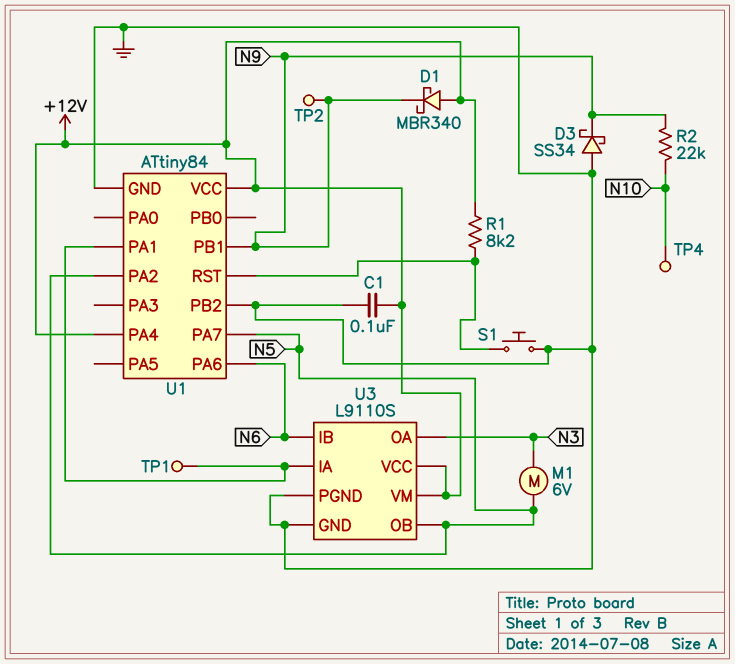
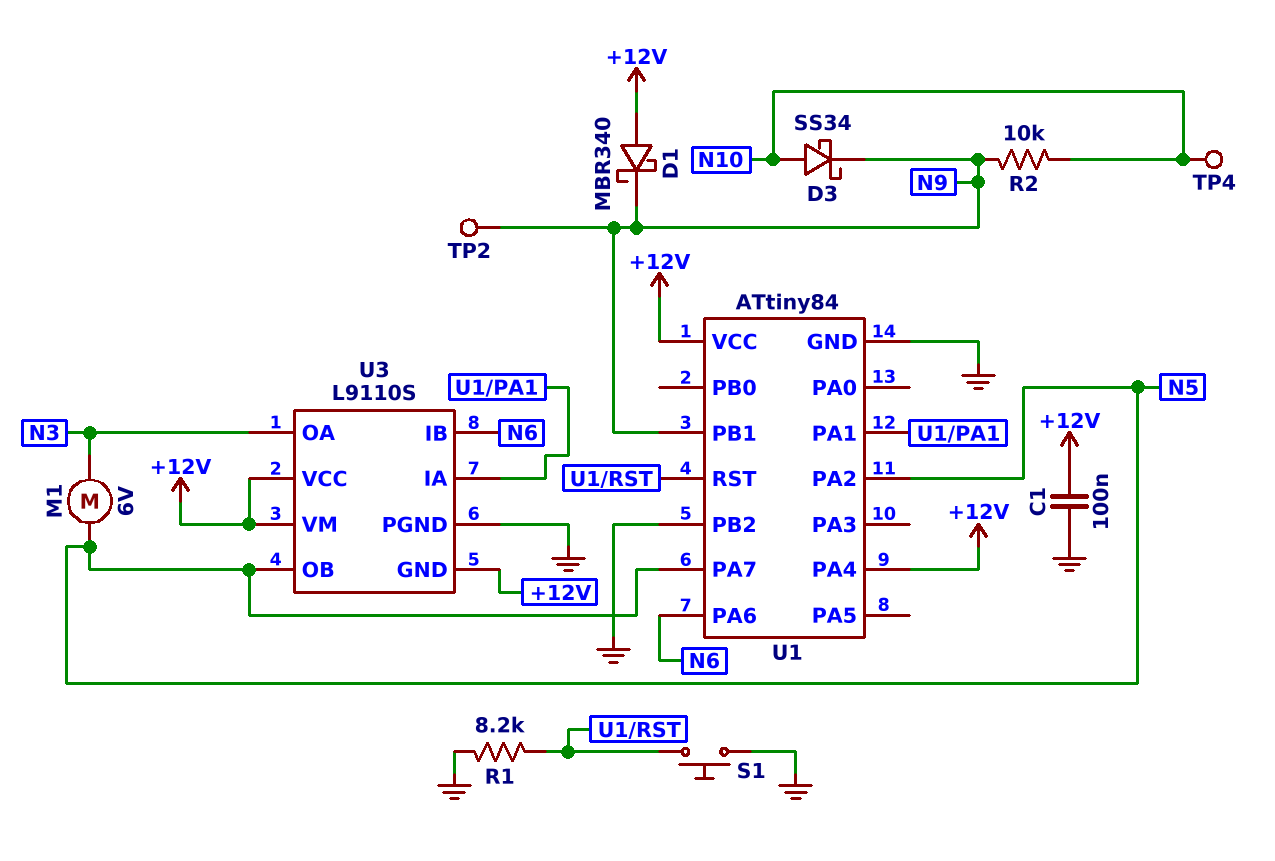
D3: schottky SS34 (A GND, K N9) -> schottky SS34 (A N10, K N9)
R1: 8.2k (+12V, U1/RST) -> 8.2k (GND, U1/RST)
R2: 22k (N9, N10) -> 10k (N9, N10)
TP1: test point (U1/PA1) -> none
U3 pin GND: GND -> +12V

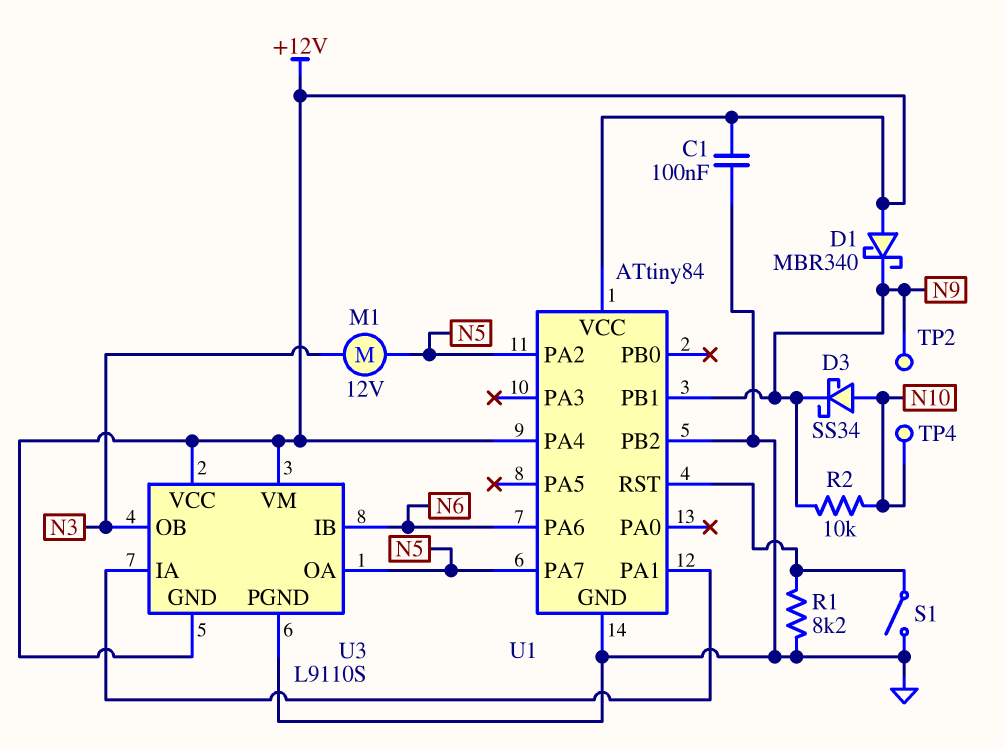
M1: motor 6V (N3, N5) -> motor 12V (N3, N5)
S1: button (GND, U1/RST) -> switch (GND, U1/RST)
U3 pin OA: N3 -> N5
U3 pin OB: N5 -> N3

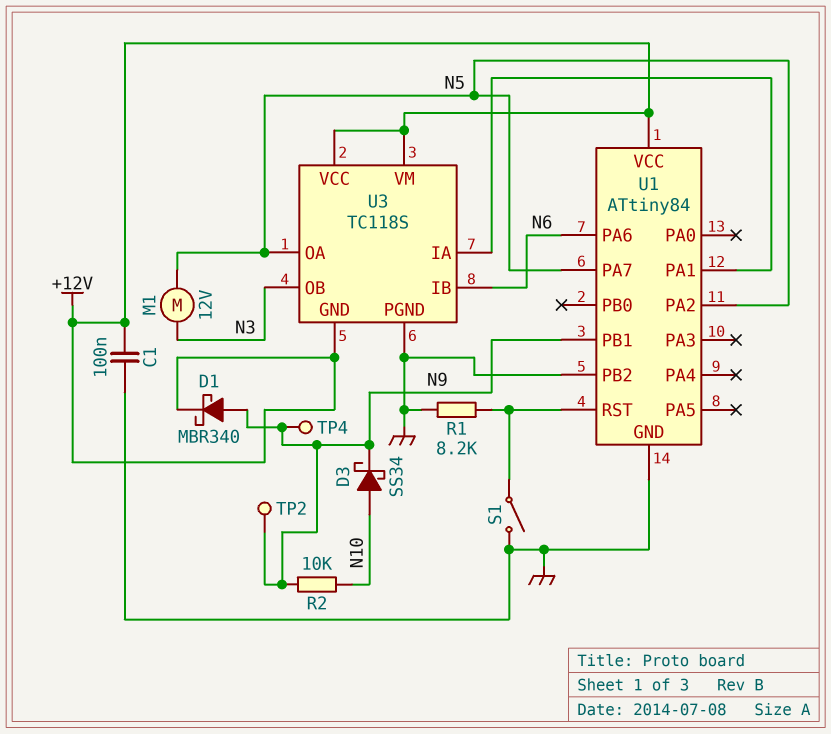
D1: schottky MBR340 (A +12V, K N9) -> schottky MBR340 (A N9, K +12V)
TP4: test point (N10) -> test point (N9)
U1 pin PA4: +12V -> none
U3: L9110S -> TC118S

